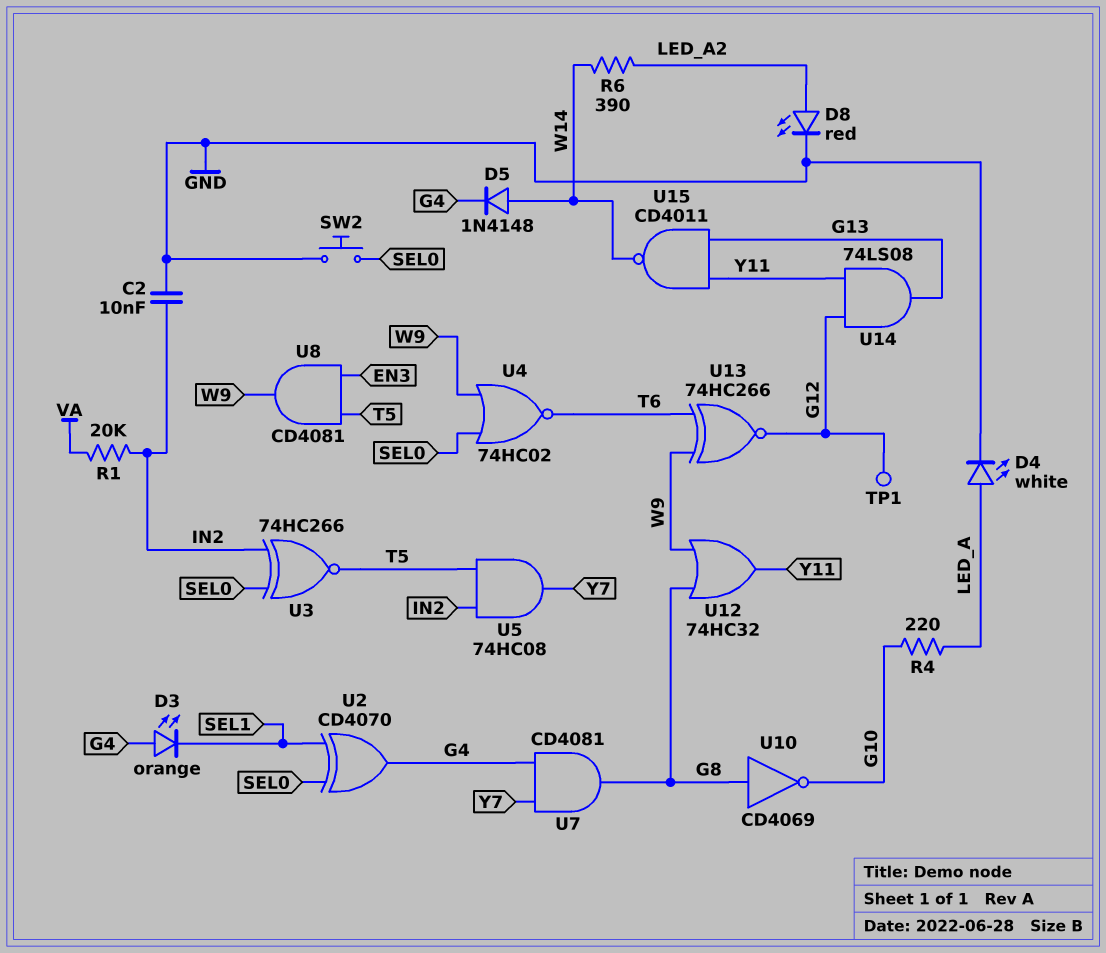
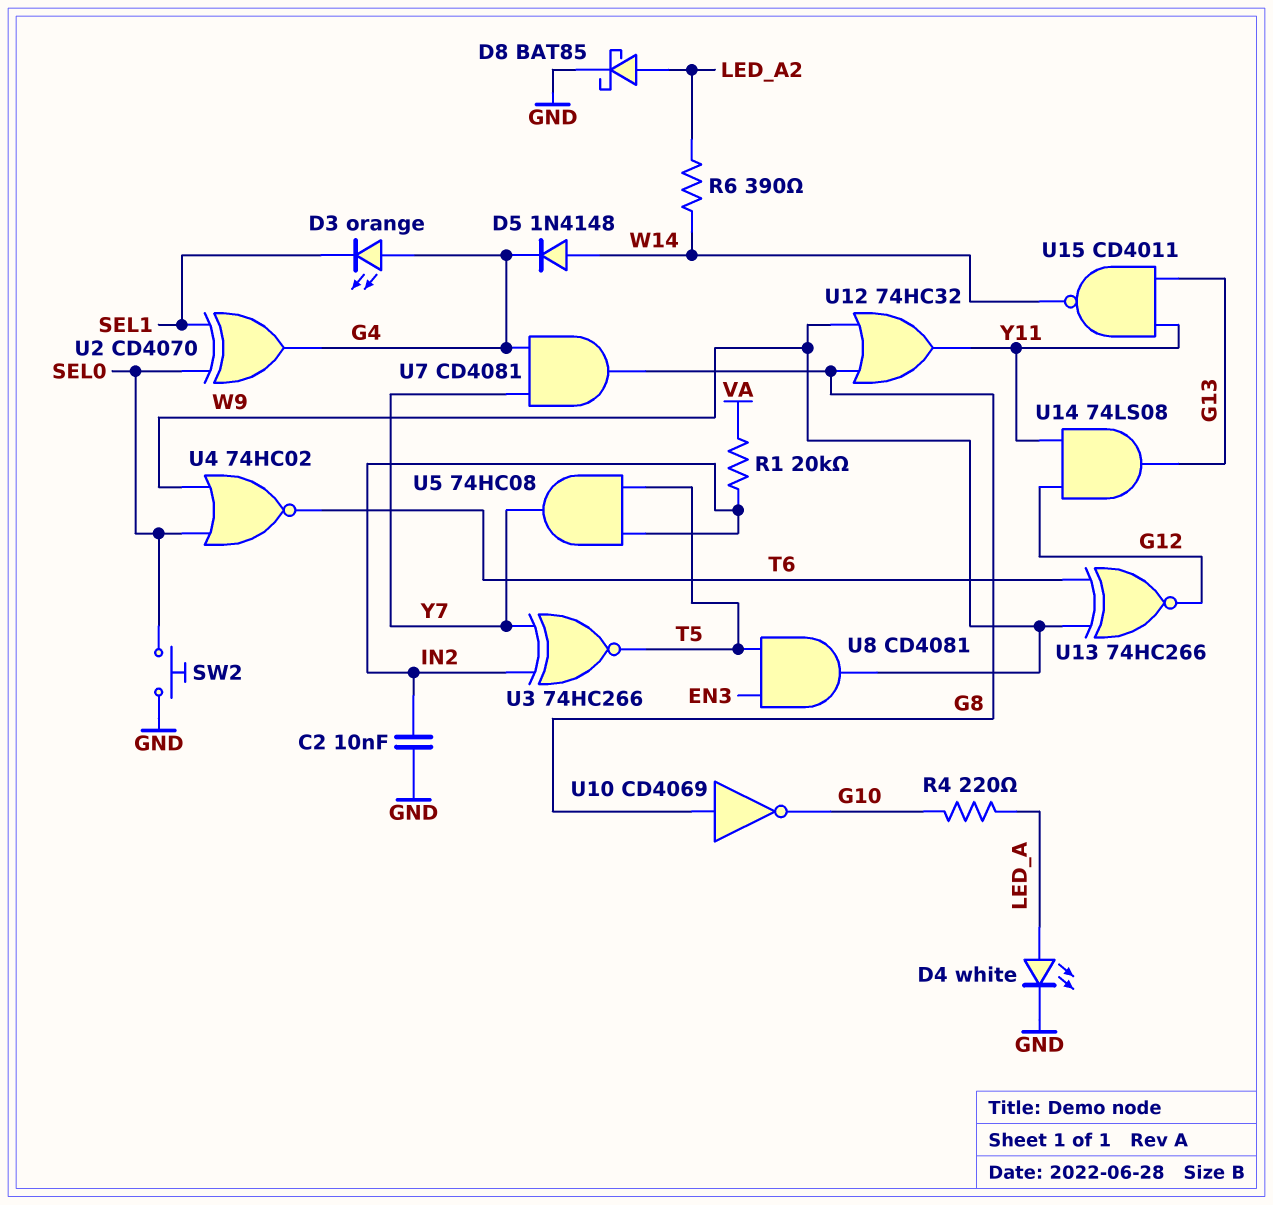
D8: LED red (A LED_A2, K GND) -> schottky BAT85 (A LED_A2, K GND)
TP1: test point (G12) -> none
U3: XNOR 74HC266 (in IN2, in SEL0, out T5) -> XNOR 74HC266 (in IN2, in Y7, out T5)

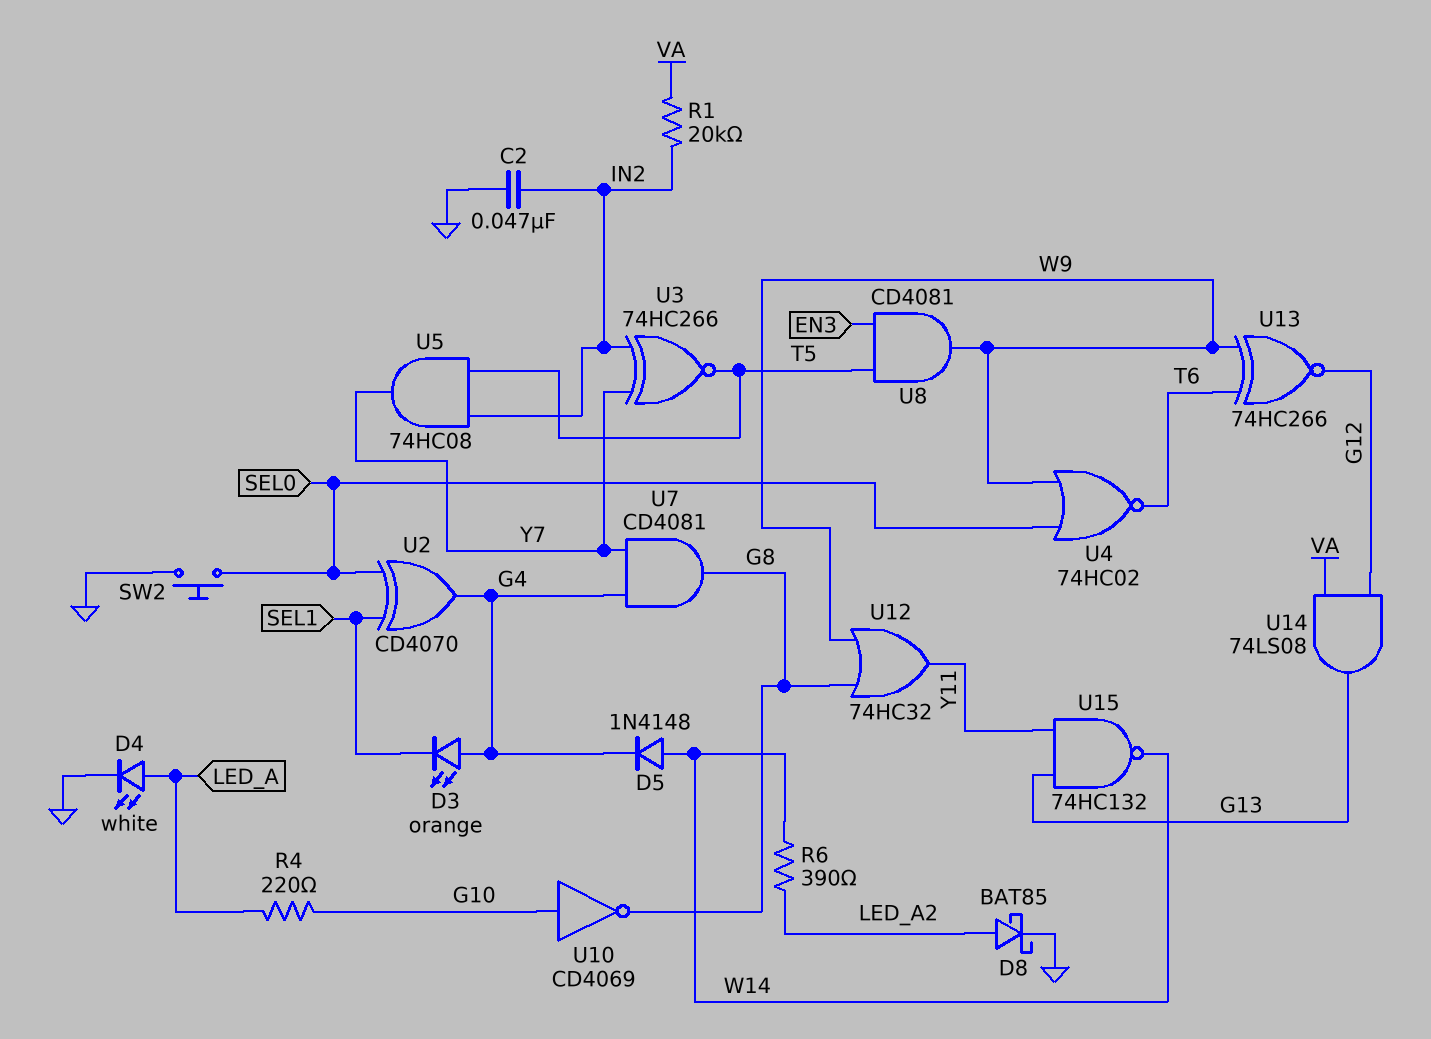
C2: 10nF (GND, IN2) -> 47nF (GND, IN2)
U10: NOT CD4069 (in G8, out G10) -> NOT CD4069 (in G10, out G8)
U14: AND 74LS08 (in G12, in Y11, out G13) -> AND 74LS08 (in G12, in VA, out G13)
U15: NAND CD4011 (in G13, in Y11, out W14) -> NAND 74HC132 (in G13, in Y11, out W14)

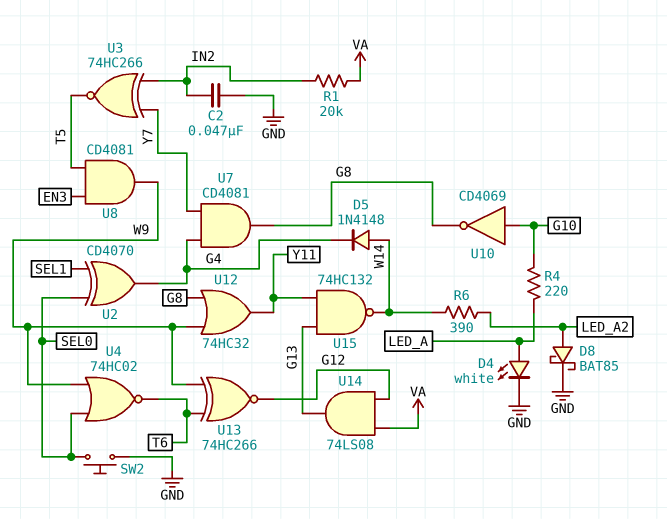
D3: LED orange (A G4, K SEL1) -> none
U5: AND 74HC08 (in IN2, in T5, out Y7) -> none

